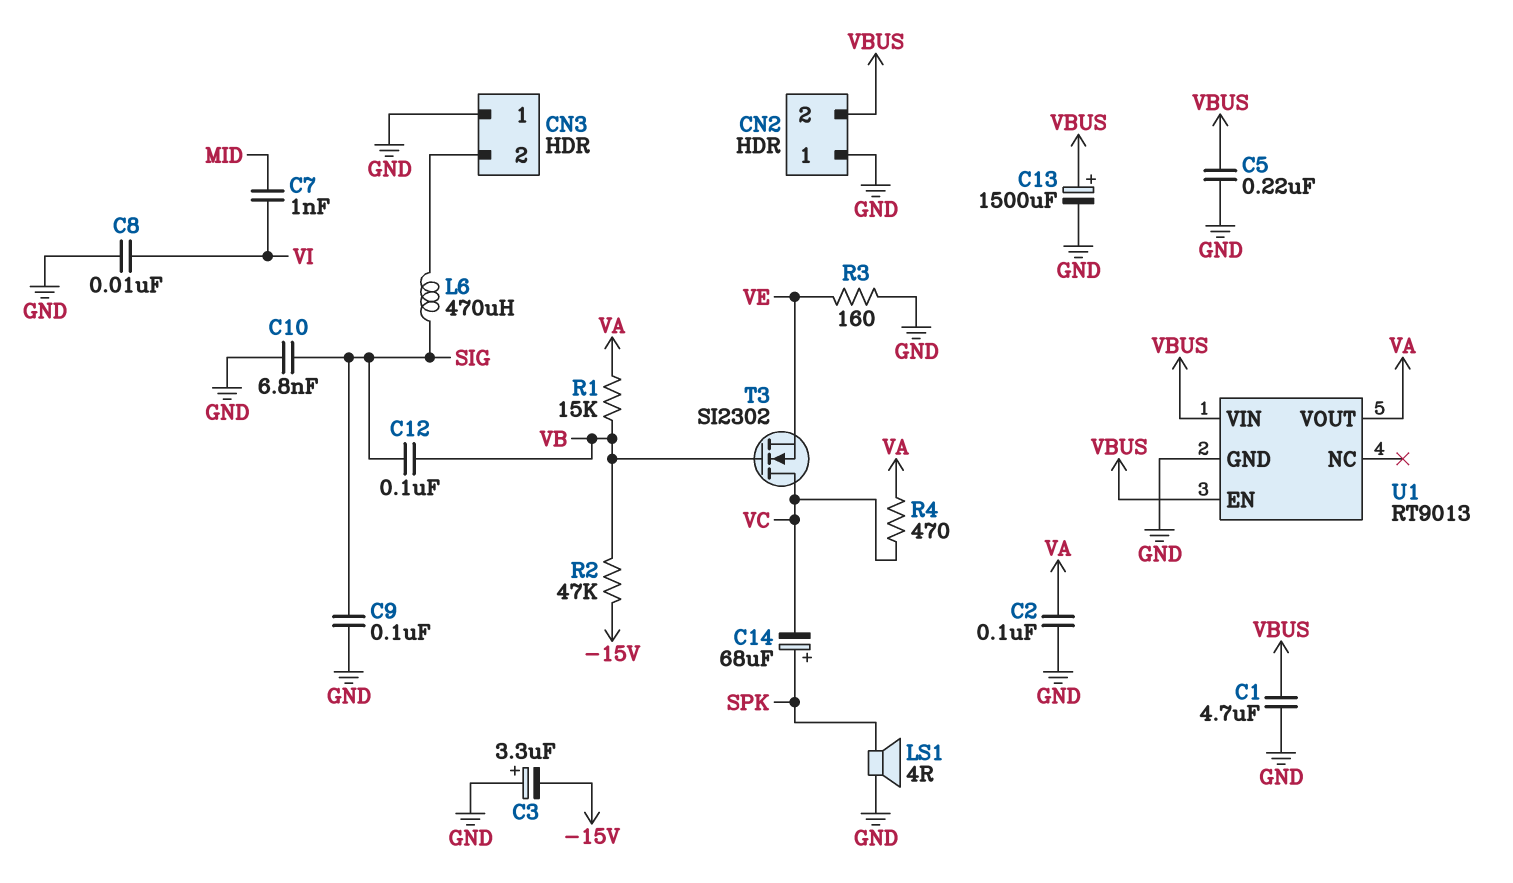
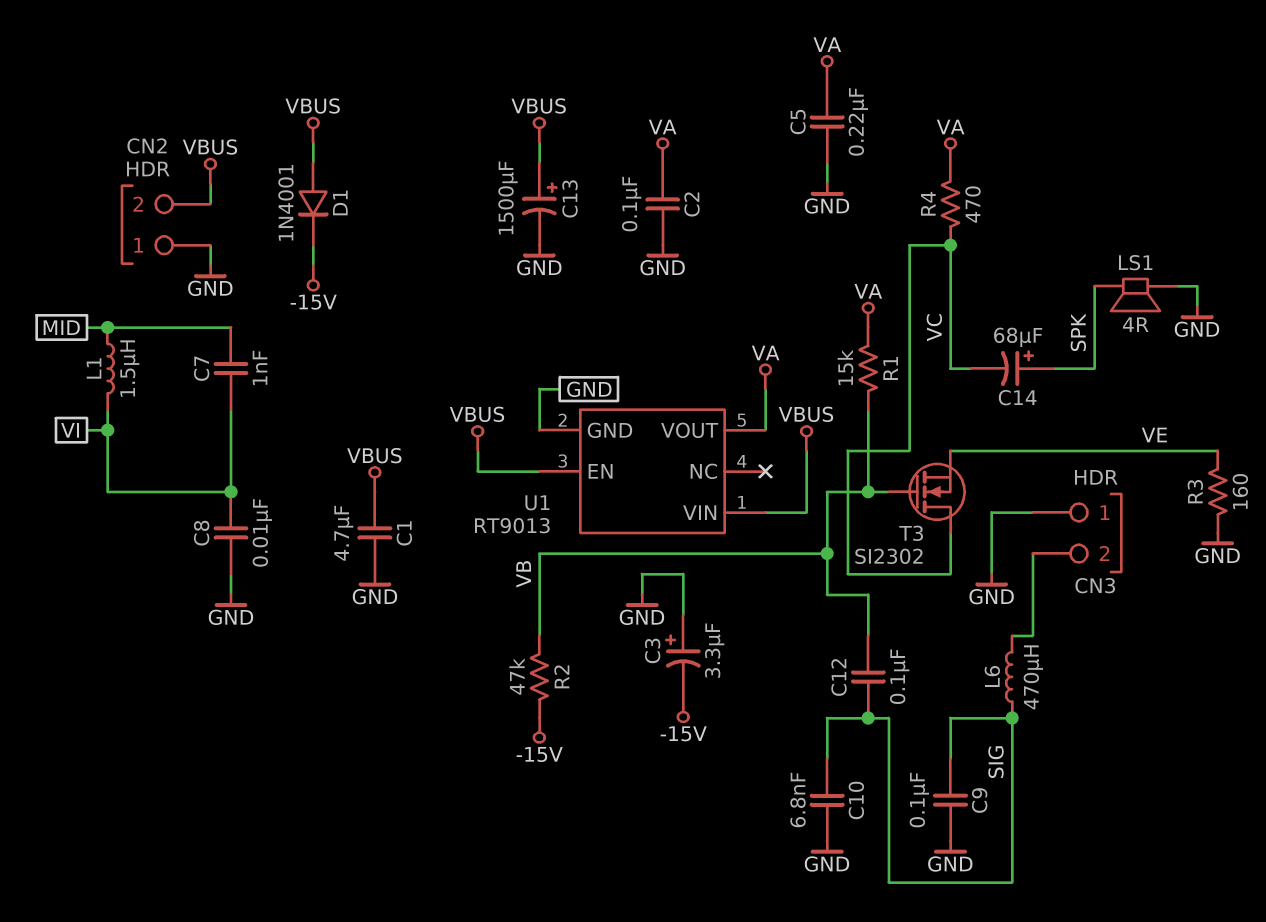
C5: 220nF (GND, VBUS) -> 220nF (GND, VA)
D1: none -> diode 1N4001 (A VBUS, K -15V)
L1: none -> 1.5uH (MID, VI)

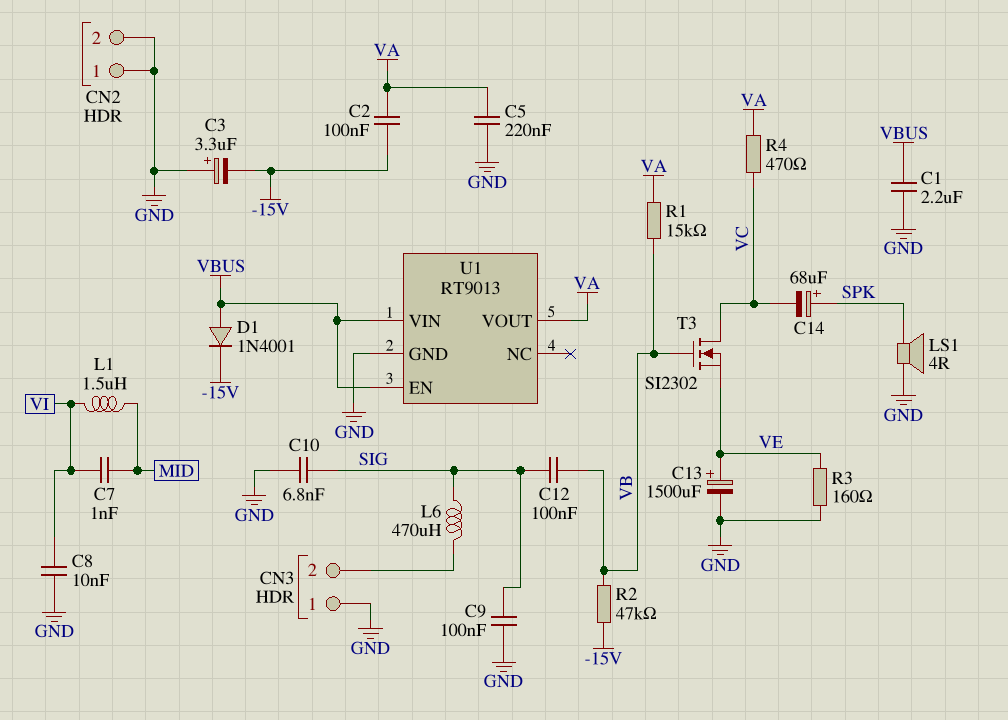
C1: 4.7uF (GND, VBUS) -> 2.2uF (GND, VBUS)
C2: 100nF (GND, VA) -> 100nF (-15V, VA)
C13: 1500uF (plus VBUS, minus GND) -> 1500uF (plus VE, minus GND)
CN2 pin 2: VBUS -> GND

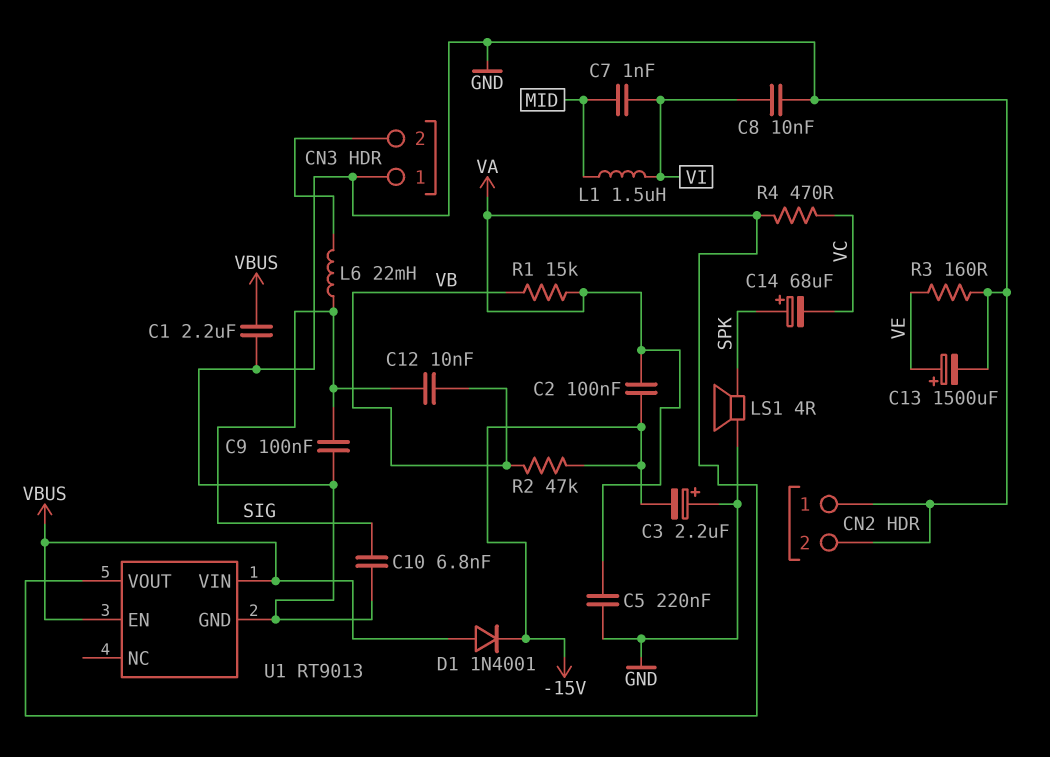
C3: 3.3uF (plus GND, minus -15V) -> 2.2uF (plus GND, minus -15V)
C12: 100nF (SIG, VB) -> 10nF (SIG, VB)
L6: 470uH (CN3/2, SIG) -> 22mH (CN3/2, SIG)
T3: NMOS SI2302 (G VB, D VC, S VE) -> none

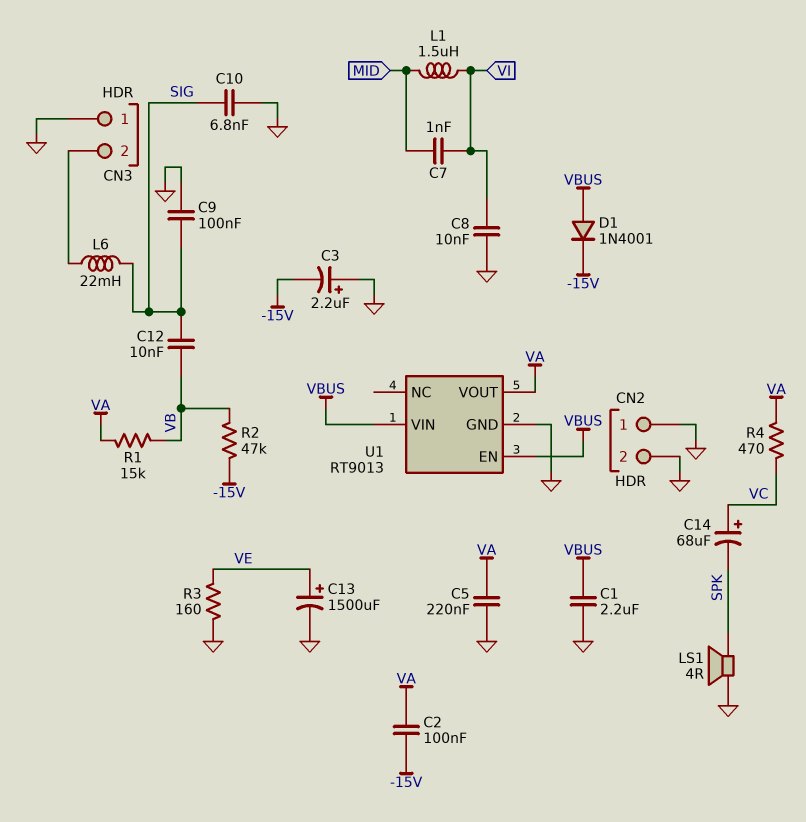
C14: 68uF (plus SPK, minus VC) -> 68uF (plus VC, minus SPK)

